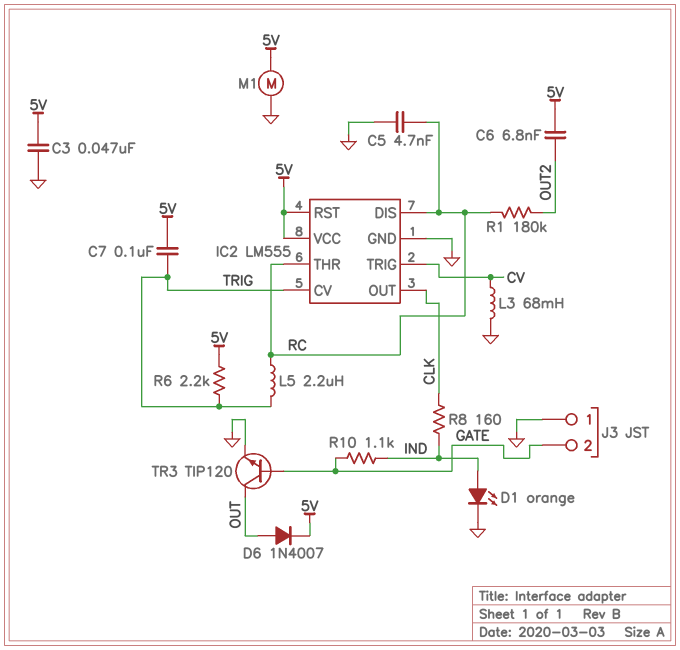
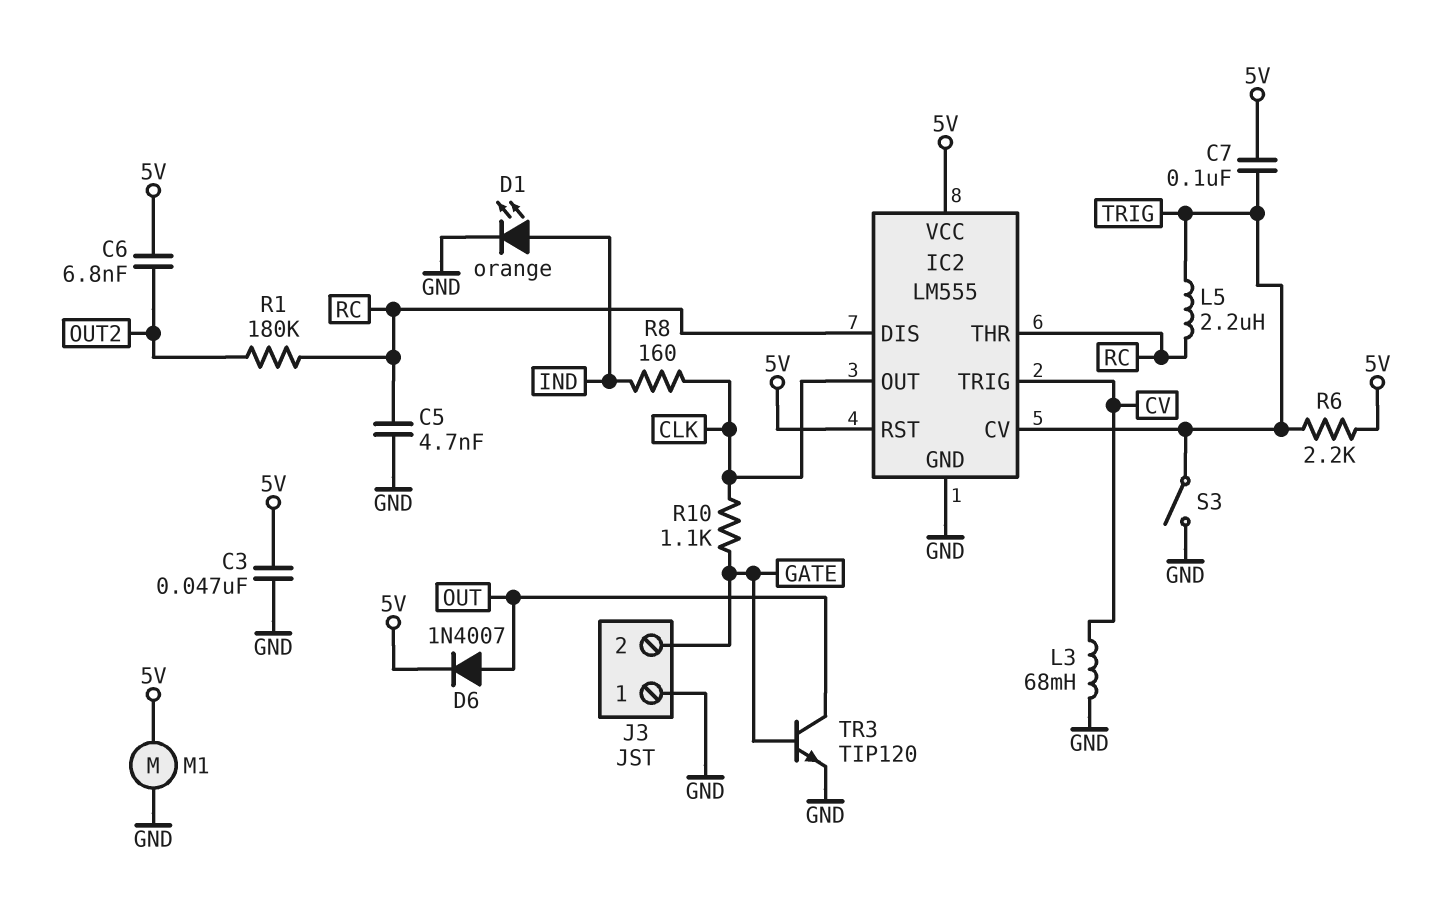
R10: 1.1k (GATE, IND) -> 1.1k (CLK, GATE)
S3: none -> switch (GND, TRIG)

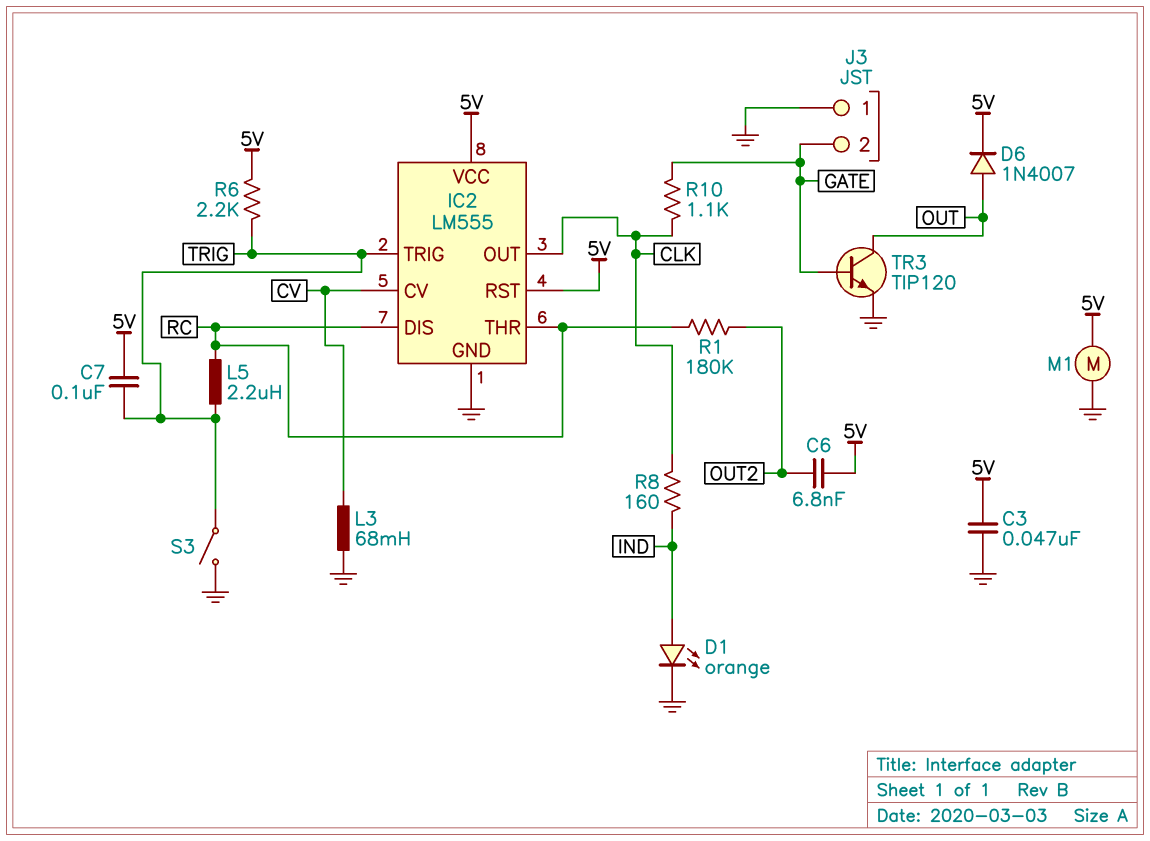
C5: 4.7nF (GND, RC) -> none
IC2 pin CV: TRIG -> CV
IC2 pin TRIG: CV -> TRIG

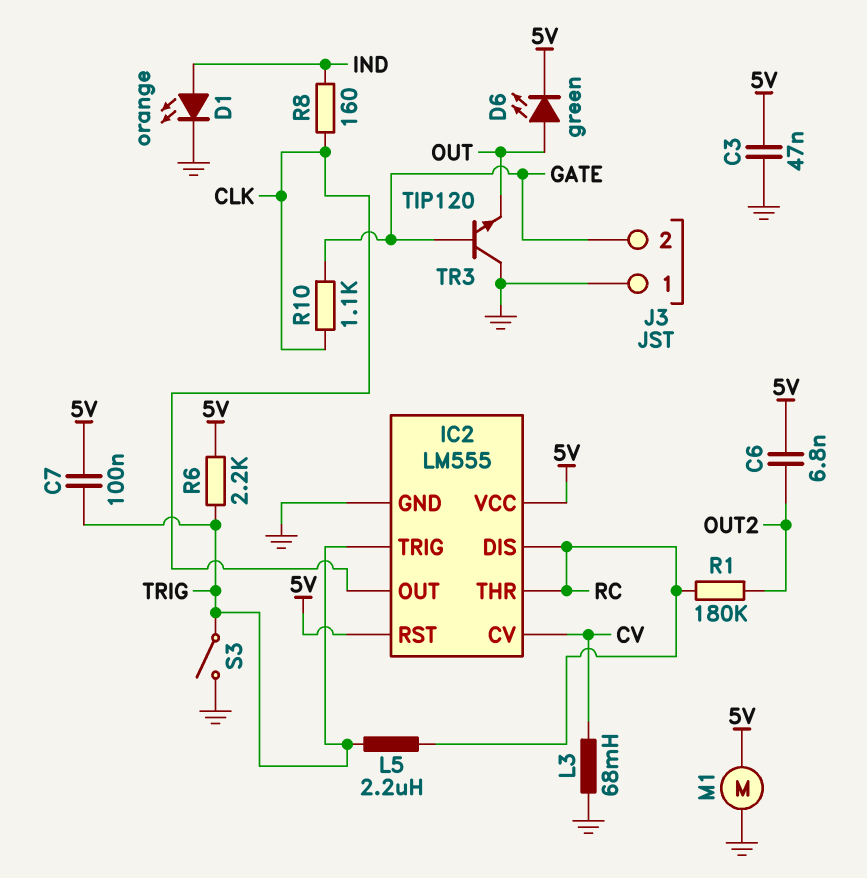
D6: diode 1N4007 (A OUT, K 5V) -> LED green (A OUT, K 5V)
TR3: NPN TIP120 (B GATE, C OUT, E GND) -> NPN TIP120 (B GATE, C GND, E OUT)

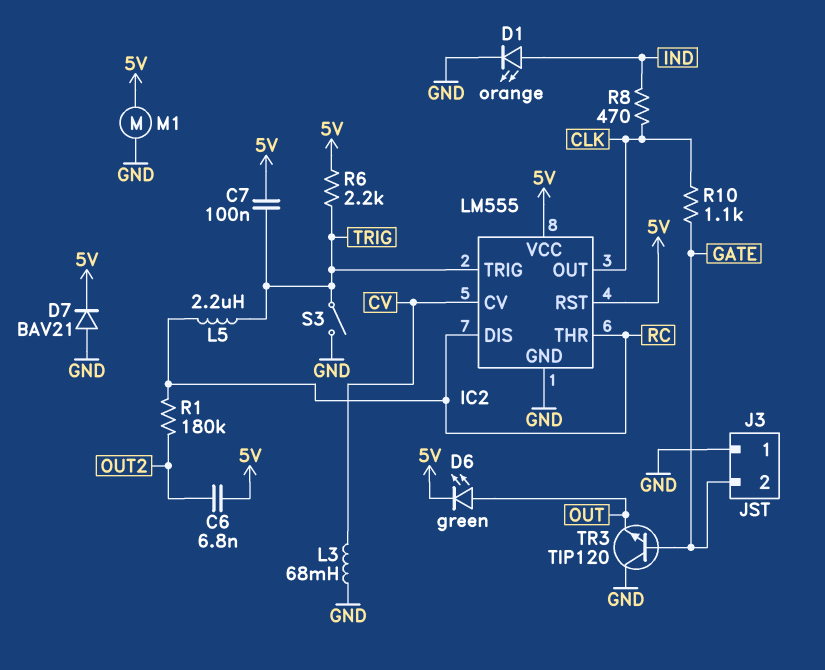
C3: 47nF (5V, GND) -> none
D7: none -> diode BAV21 (A GND, K 5V)
R8: 160 (CLK, IND) -> 470 (CLK, IND)

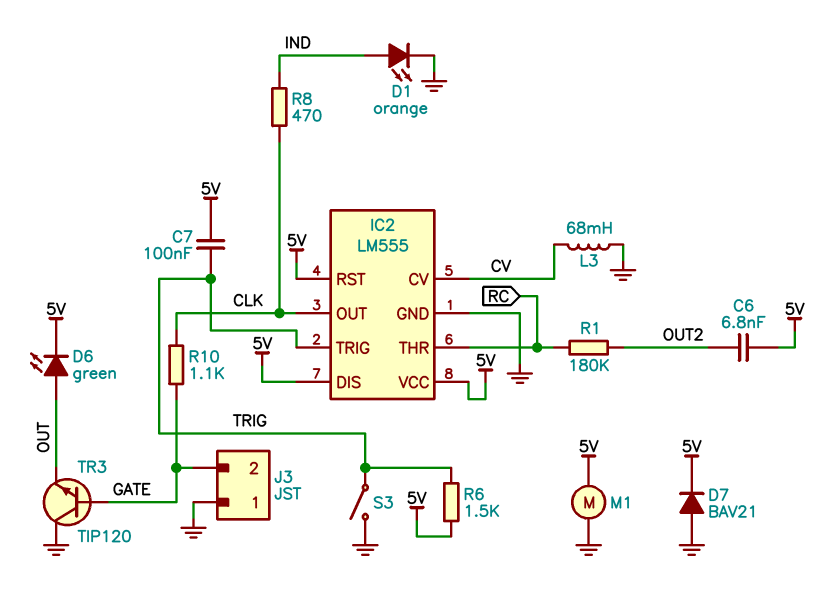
IC2 pin DIS: RC -> 5V
L5: 2.2uH (RC, TRIG) -> none
R6: 2.2k (5V, TRIG) -> 1.5k (5V, TRIG)

